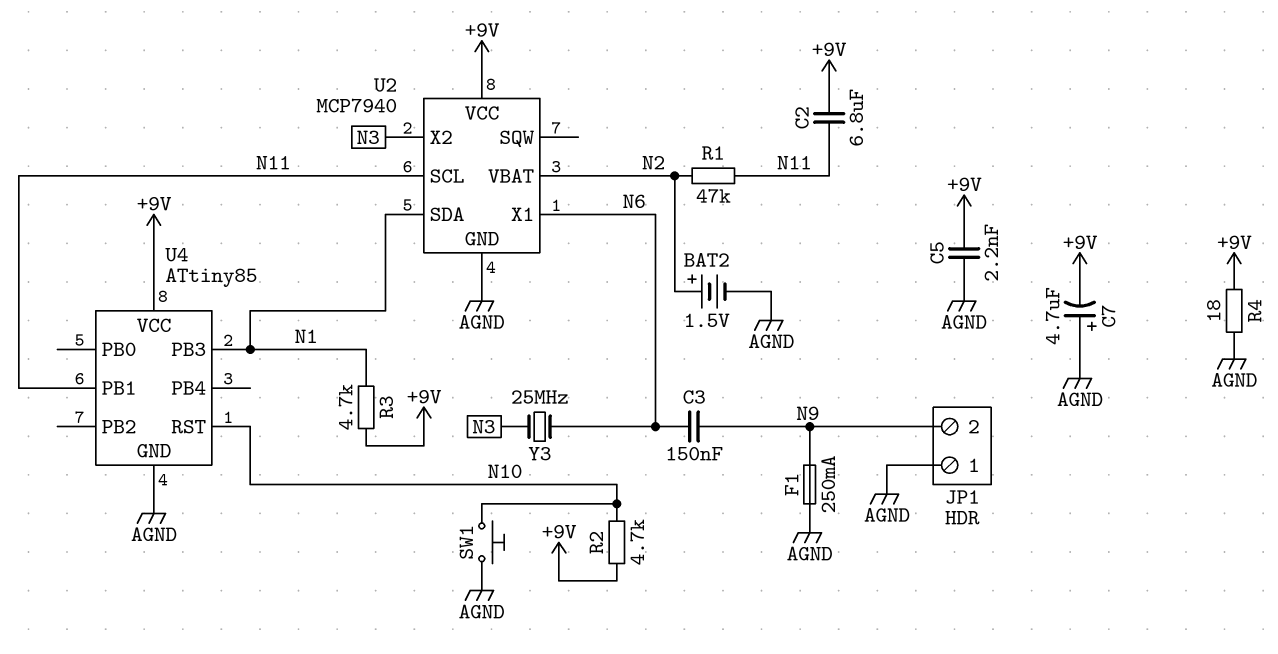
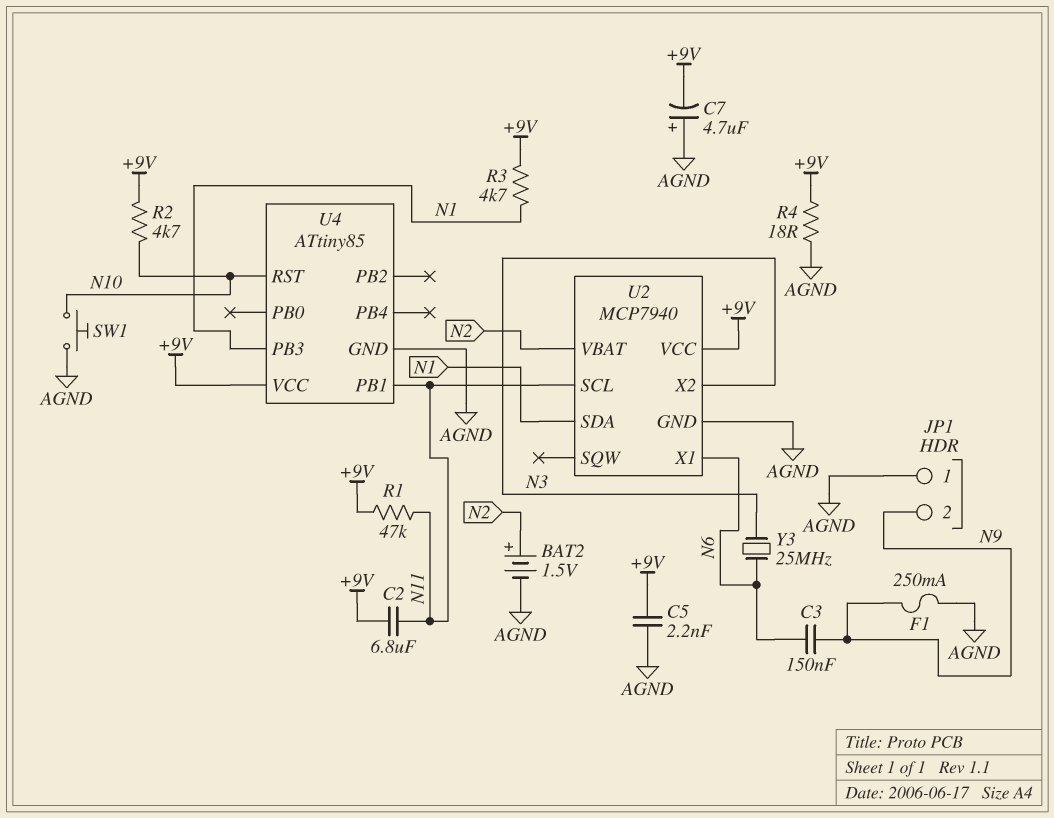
R1: 47k (N2, N11) -> 47k (+9V, N11)

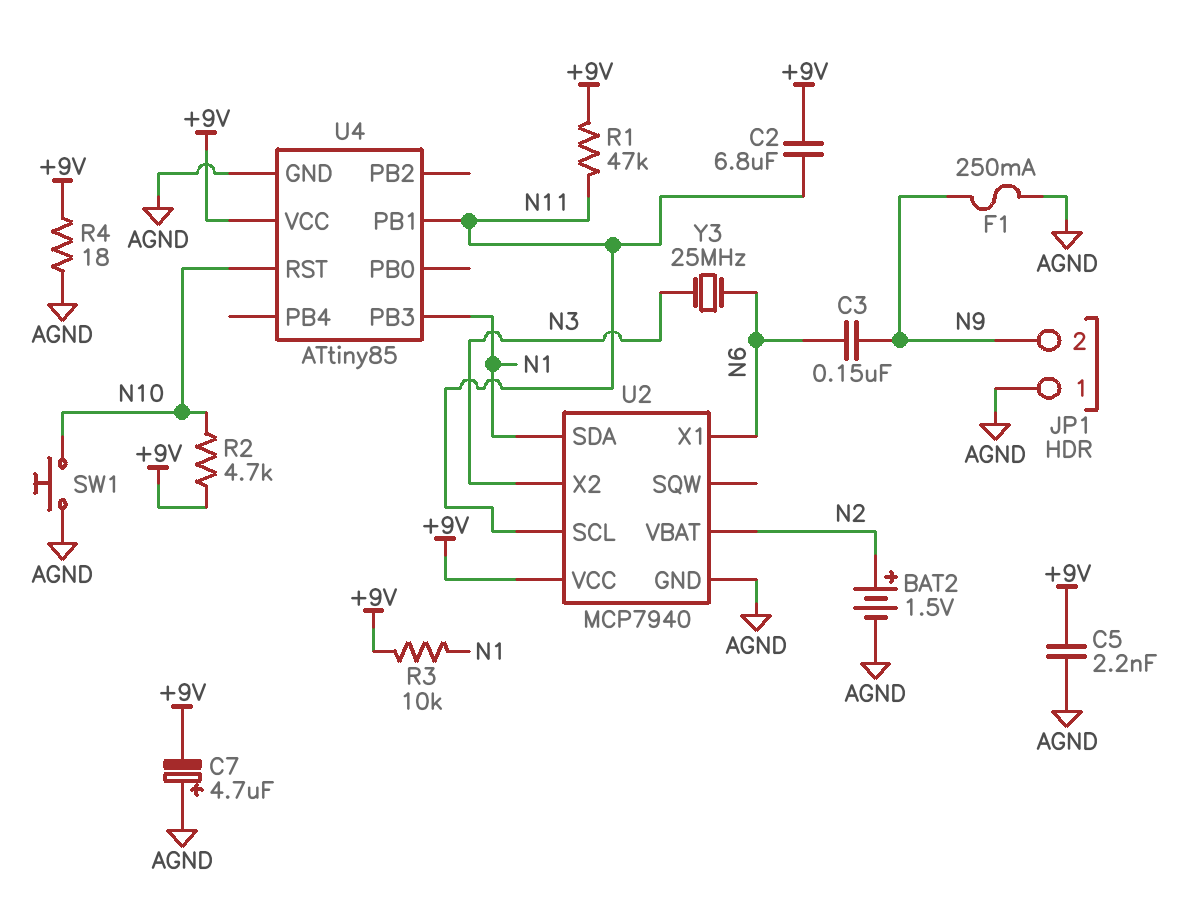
R3: 4.7k (+9V, N1) -> 10k (+9V, N1)

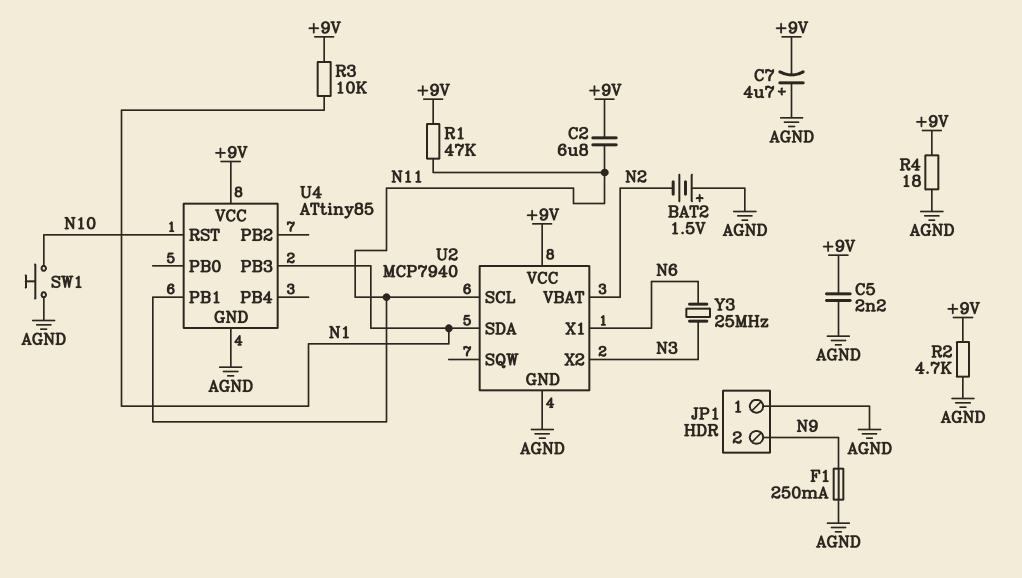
BAT2: 1.5V (plus N2, minus AGND) -> 1.5V (plus AGND, minus N2)
C3: 150nF (N6, N9) -> none
R2: 4.7k (+9V, N10) -> 4.7k (+9V, AGND)

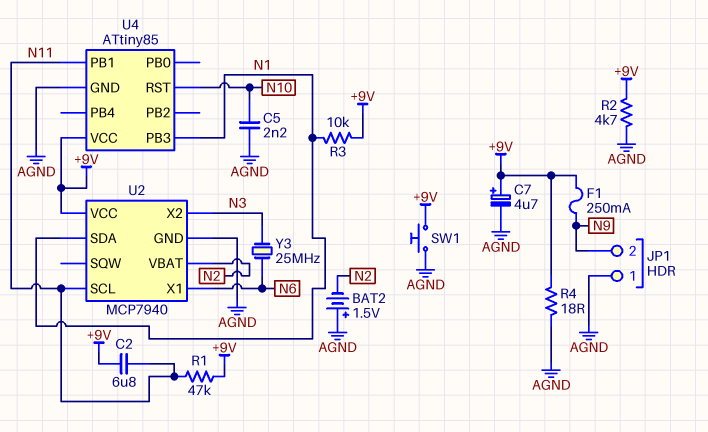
C5: 2.2nF (+9V, AGND) -> 2.2nF (AGND, N10)
C7: 4.7uF (plus AGND, minus +9V) -> 4.7uF (plus +9V, minus AGND)
F1: 250mA (AGND, N9) -> 250mA (+9V, N9)
SW1: button (AGND, N10) -> button (+9V, AGND)

